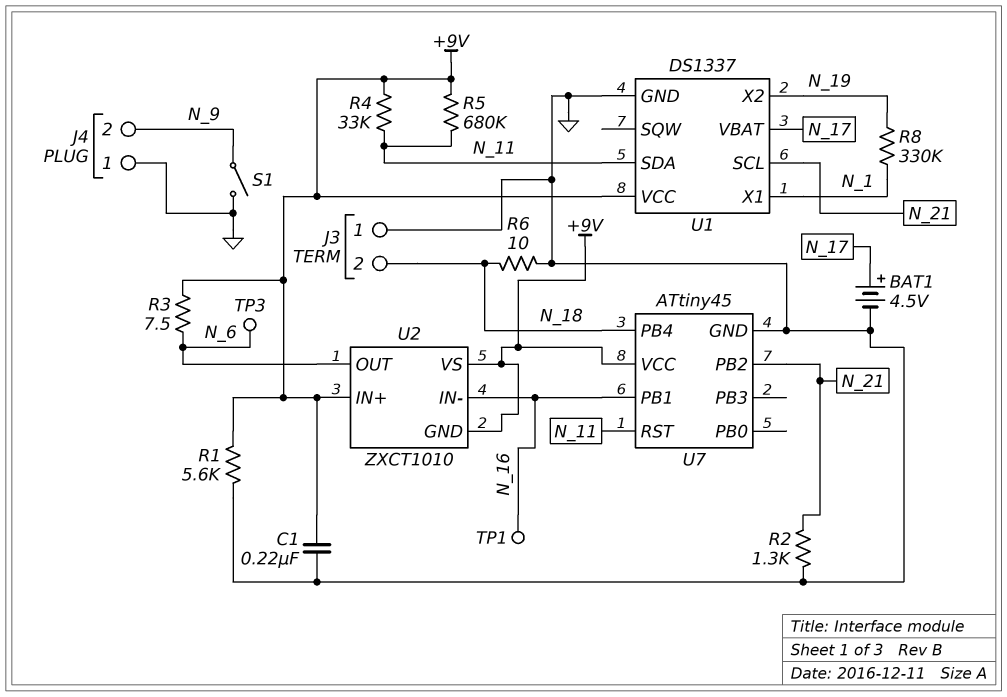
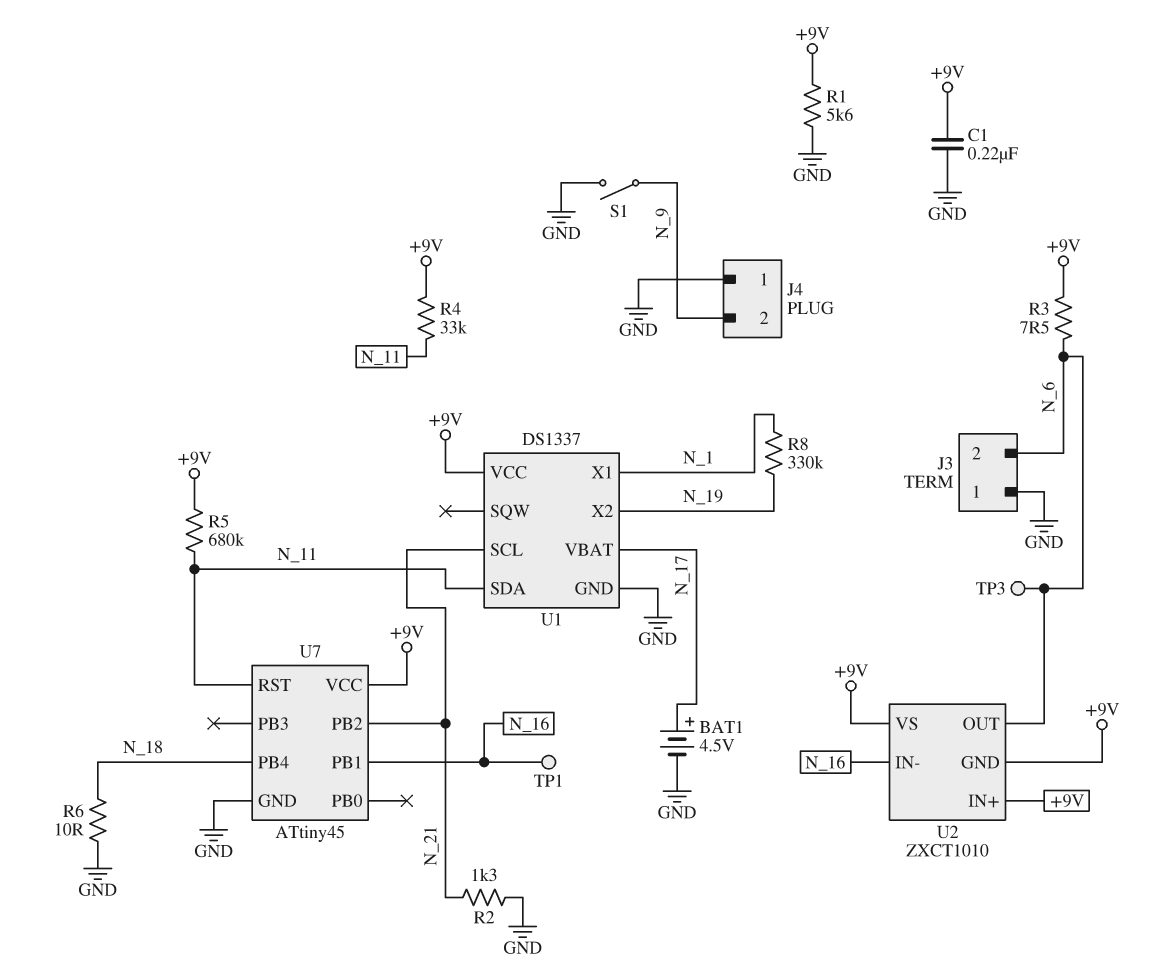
J3 pin 2: N_18 -> N_6

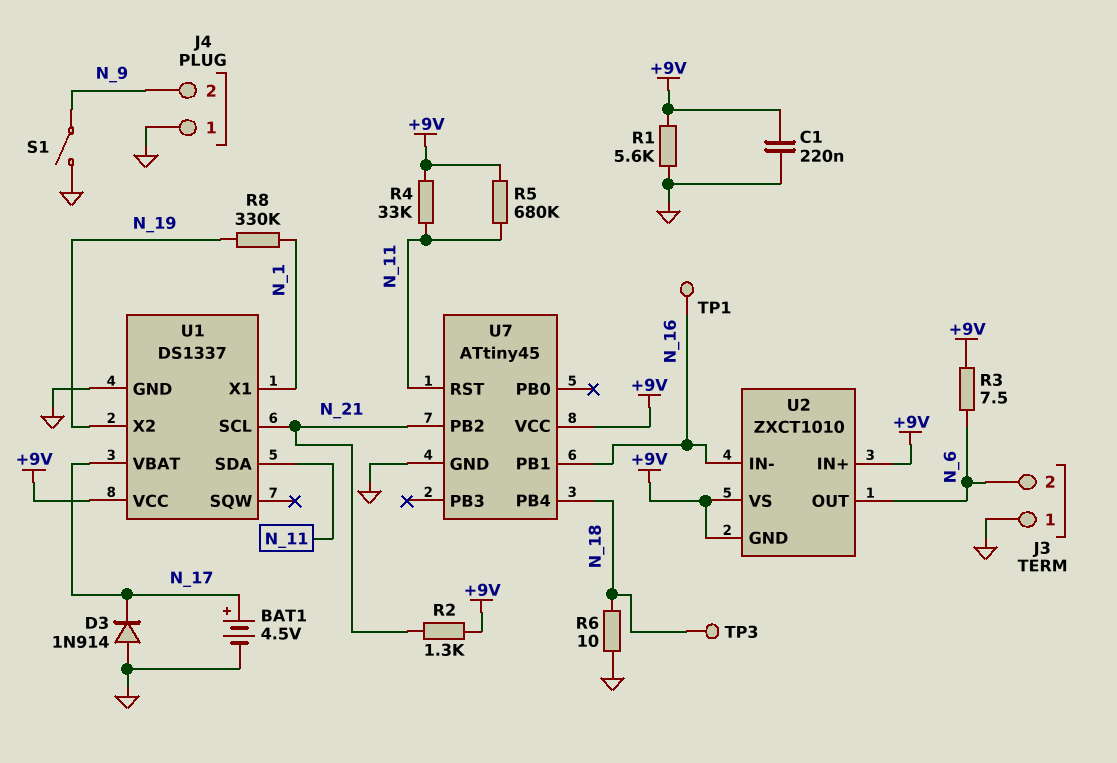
D3: none -> diode 1N914 (A GND, K N_17)
R2: 1.3k (GND, N_21) -> 1.3k (+9V, N_21)
TP3: test point (N_6) -> test point (N_18)

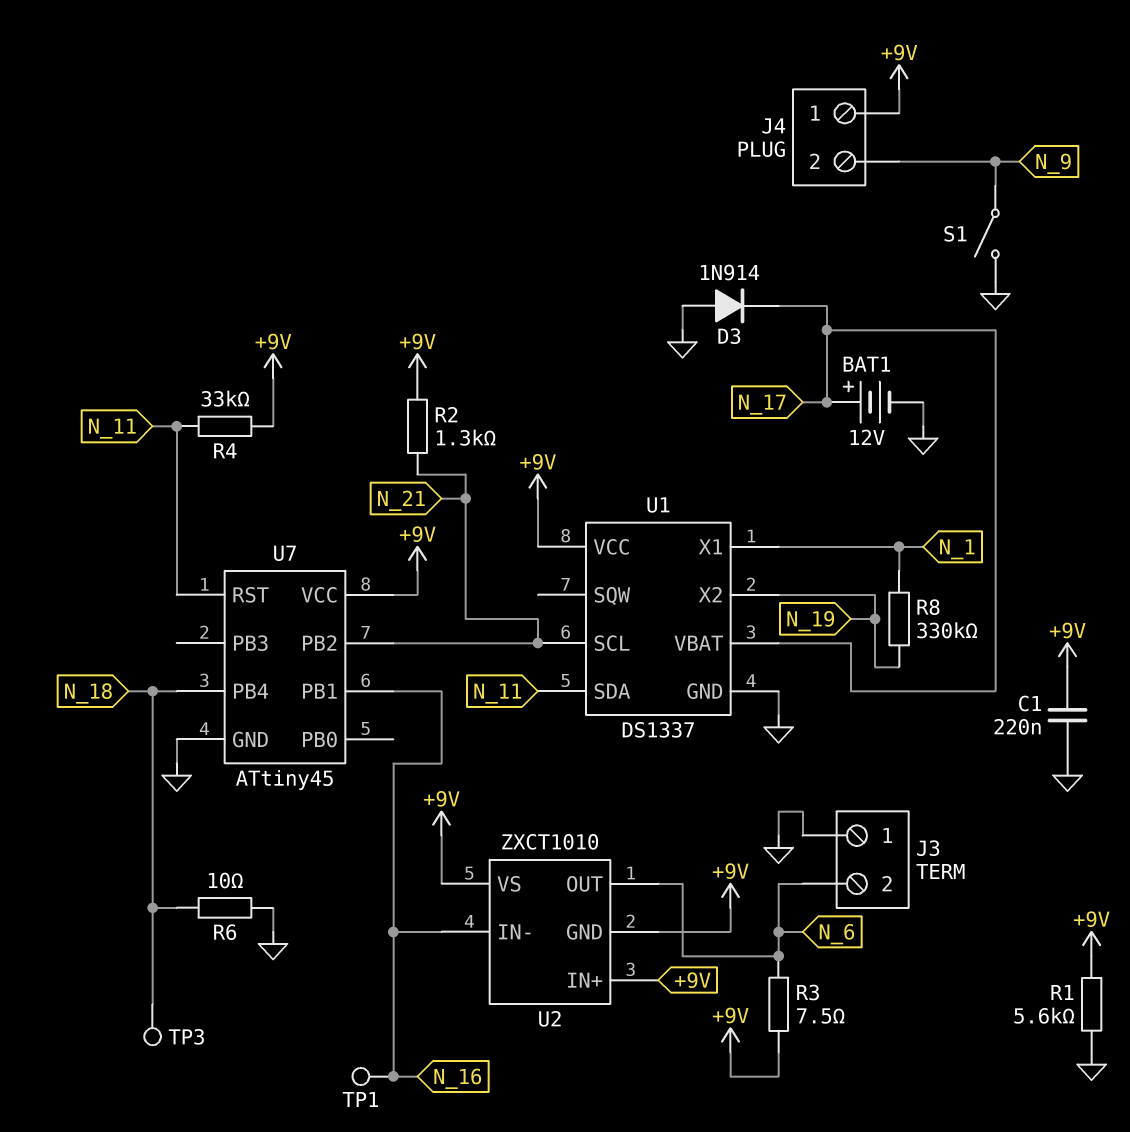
BAT1: 4.5V (plus N_17, minus GND) -> 12V (plus N_17, minus GND)
J4 pin 1: GND -> +9V
R5: 680k (+9V, N_11) -> none

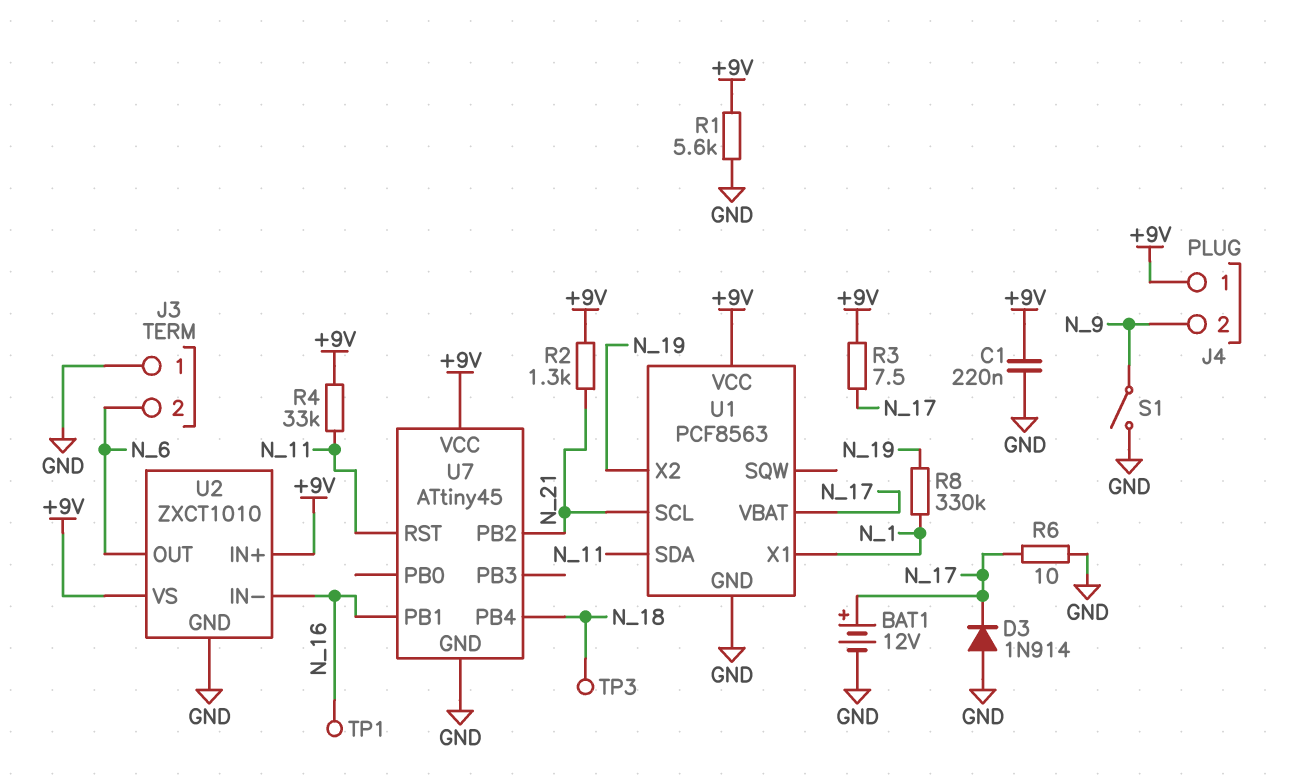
R3: 7.5 (+9V, N_6) -> 7.5 (+9V, N_17)
R6: 10 (GND, N_18) -> 10 (GND, N_17)
U1: DS1337 -> PCF8563
U2 pin GND: +9V -> GND

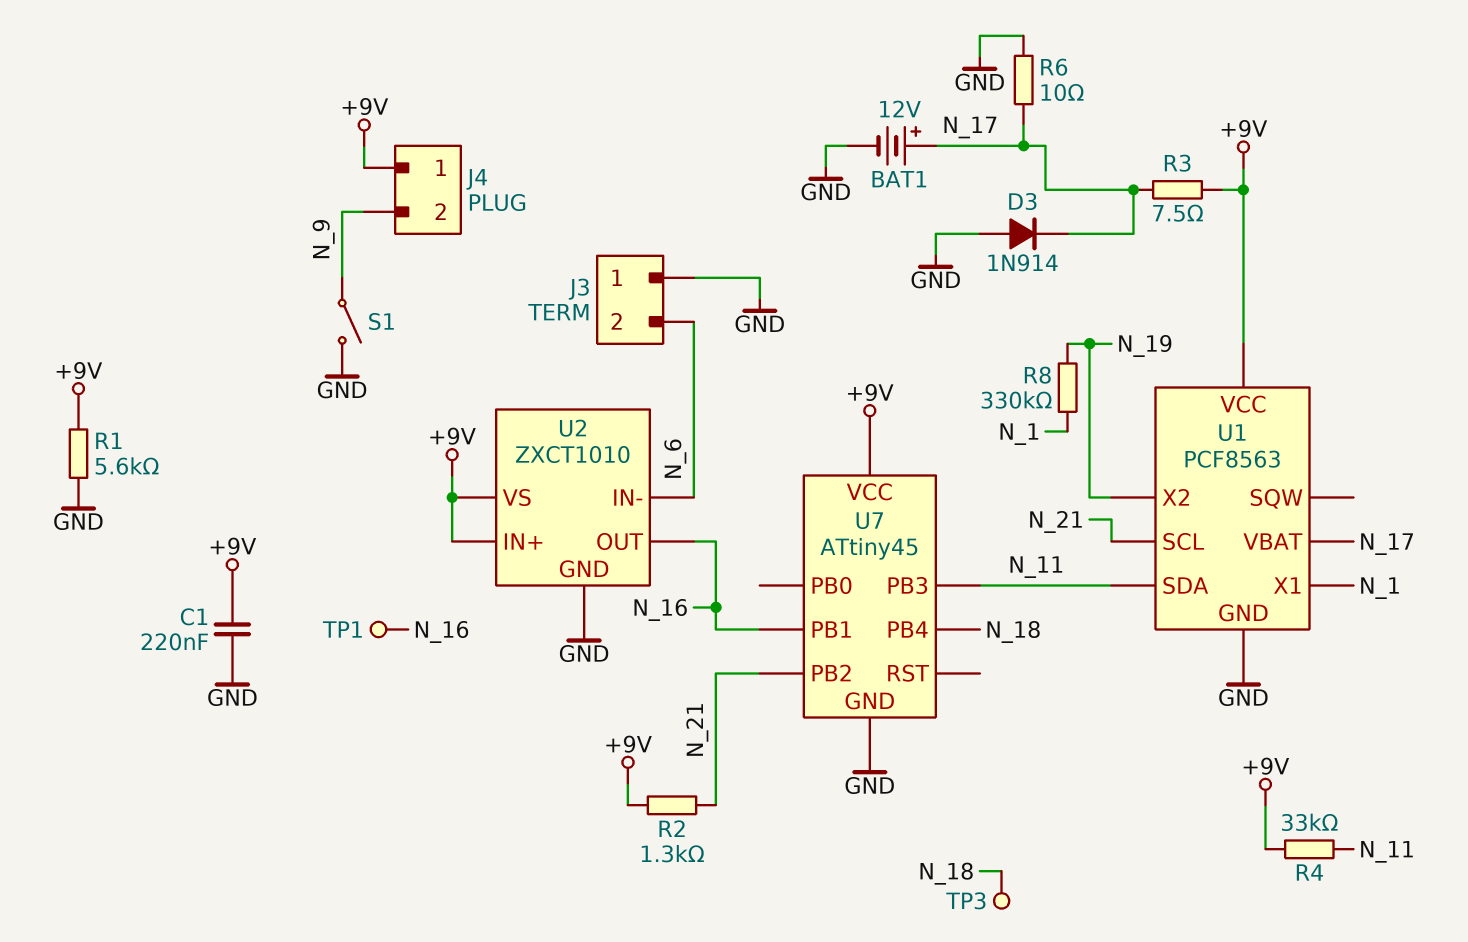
U2 pin IN-: N_16 -> N_6
U2 pin OUT: N_6 -> N_16
U7 pin PB3: none -> N_11
U7 pin RST: N_11 -> none

